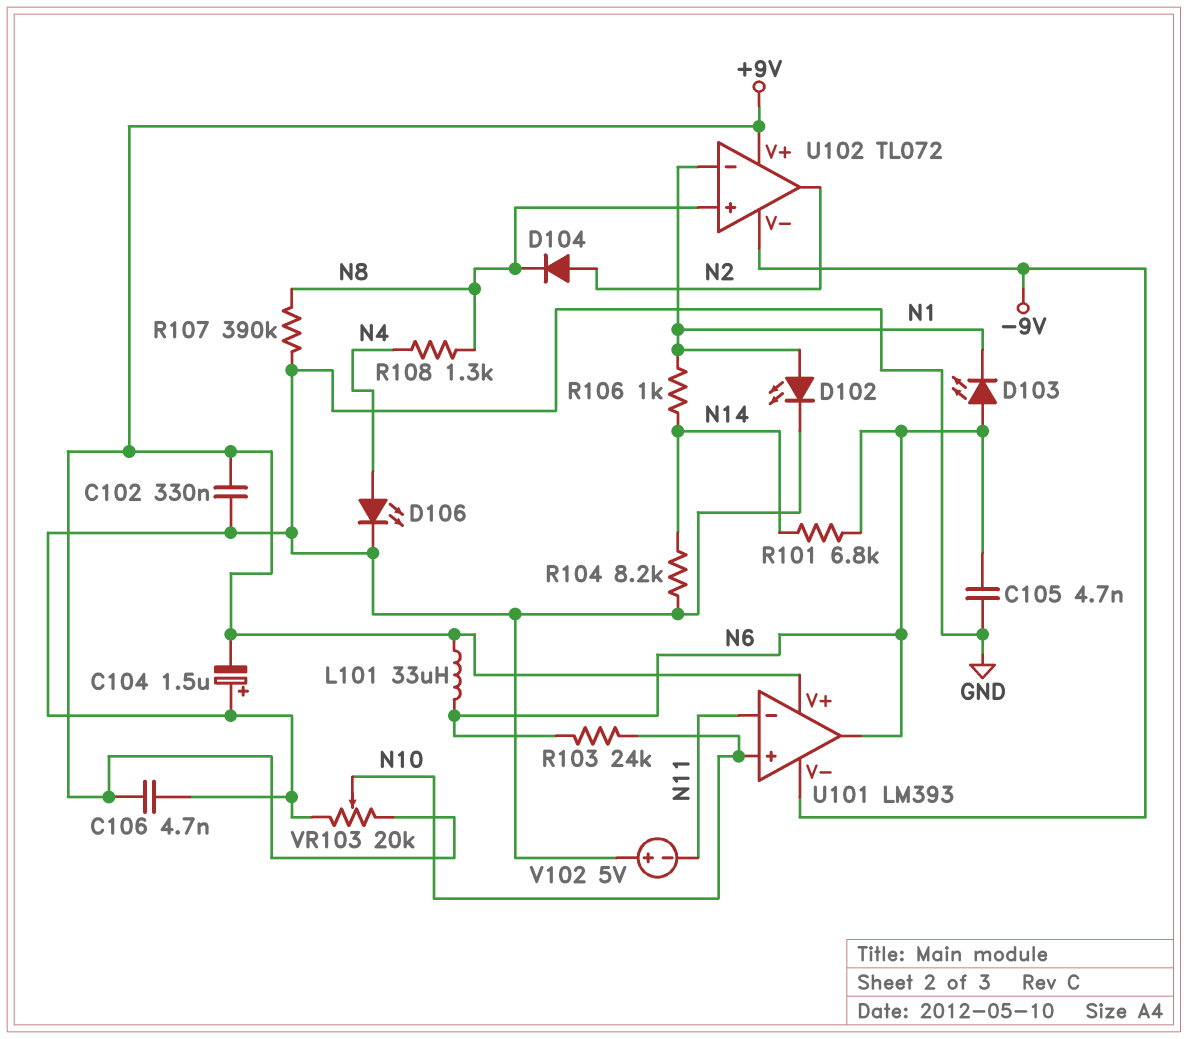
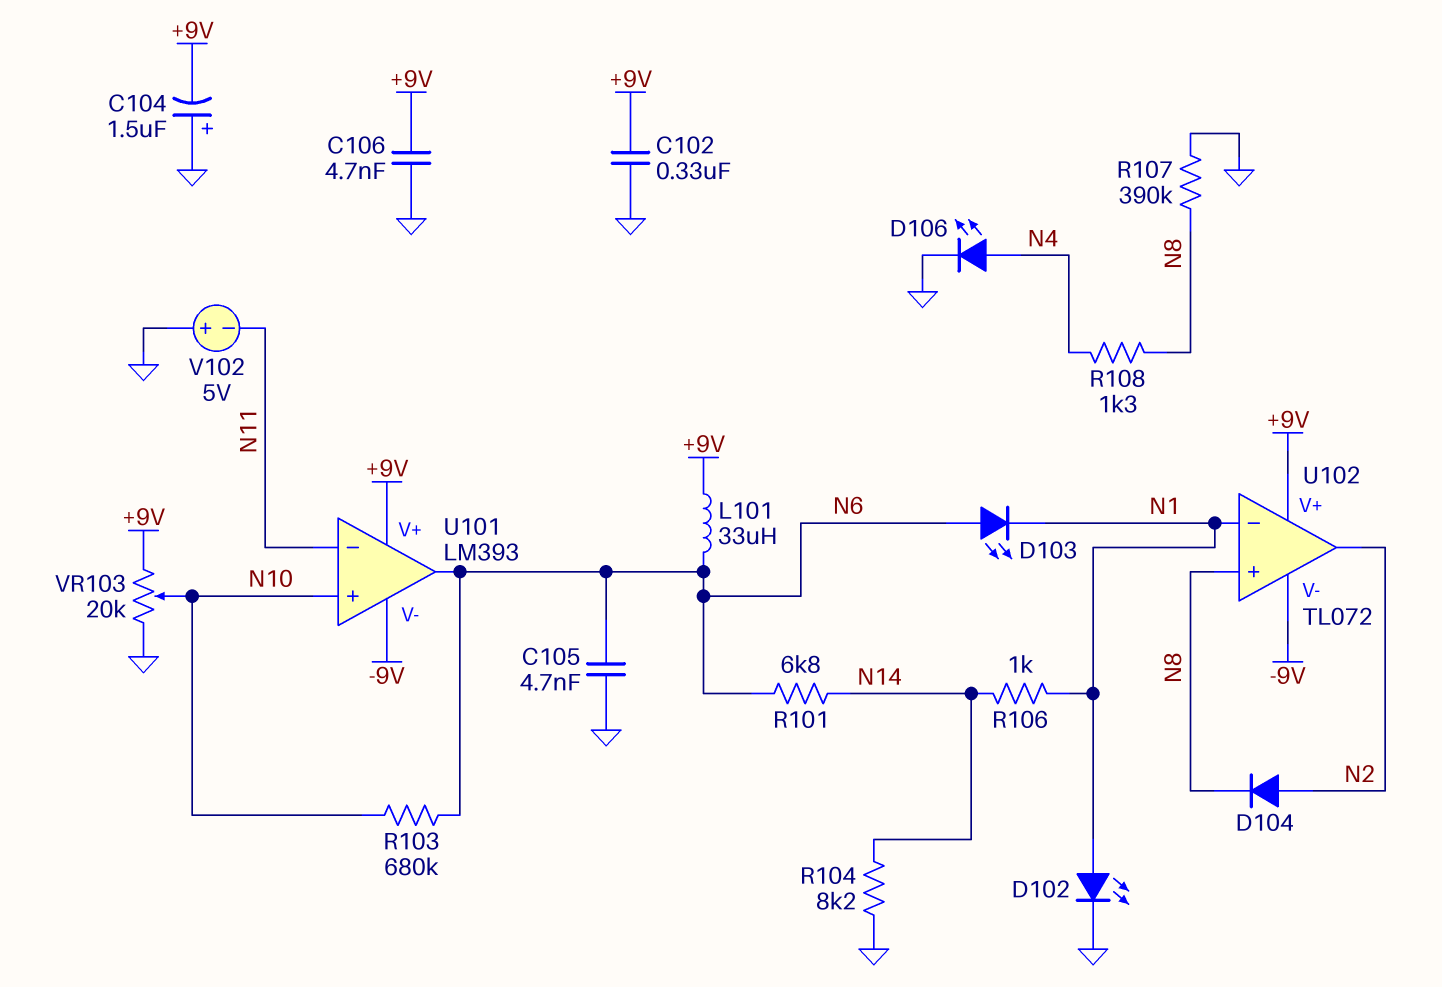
R103: 24k (N6, N10) -> 680k (N6, N10)

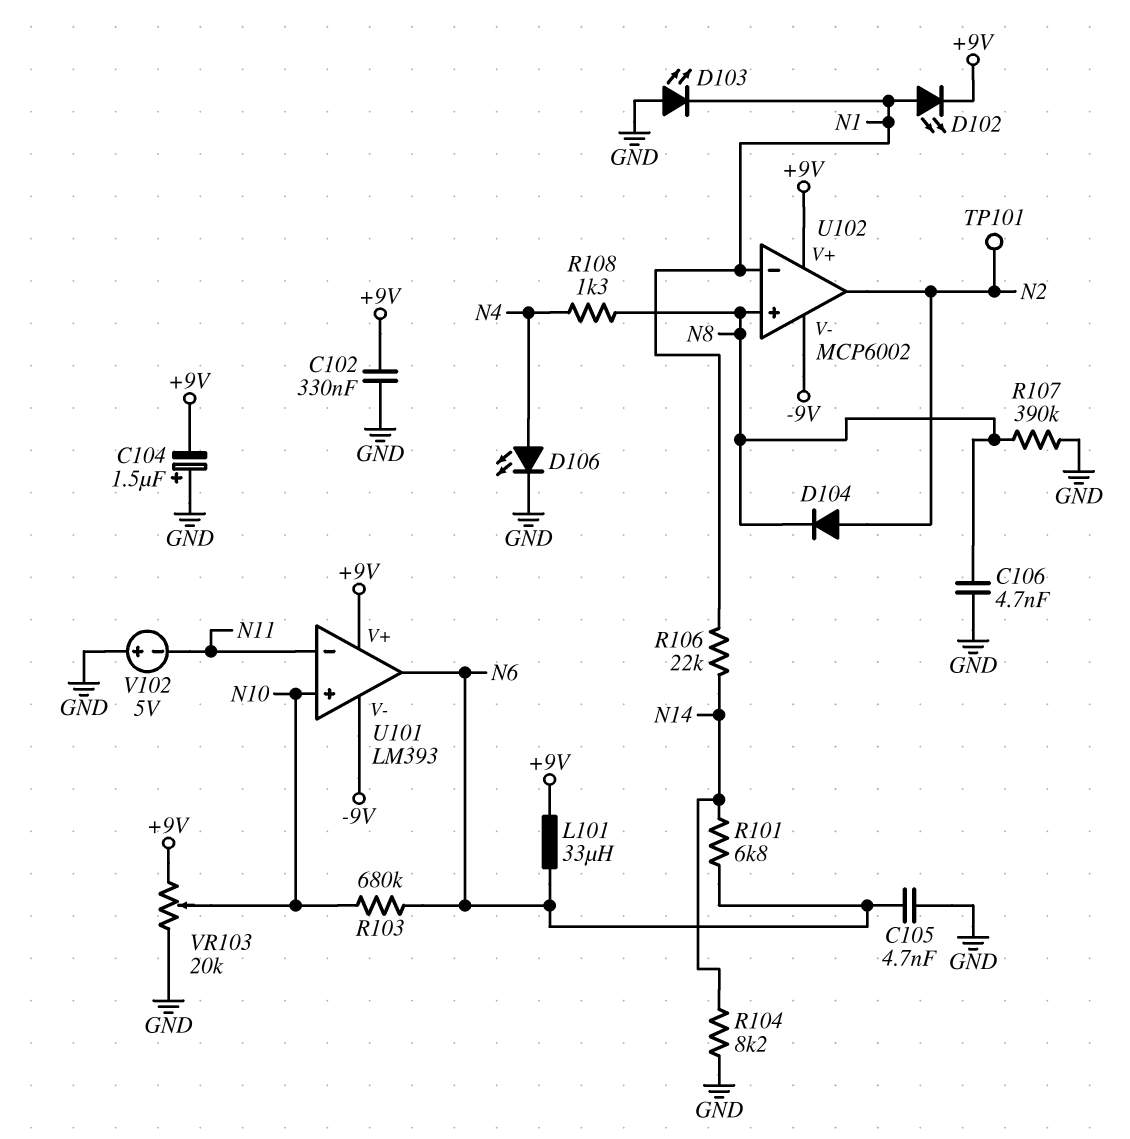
C106: 4.7nF (+9V, GND) -> 4.7nF (GND, N8)
D102: LED (A N1, K GND) -> LED (A N1, K +9V)
D103: LED (A N6, K N1) -> LED (A GND, K N1)
R106: 1k (N1, N14) -> 22k (N1, N14)
TP101: none -> test point (N2)
U102: TL072 -> MCP6002

